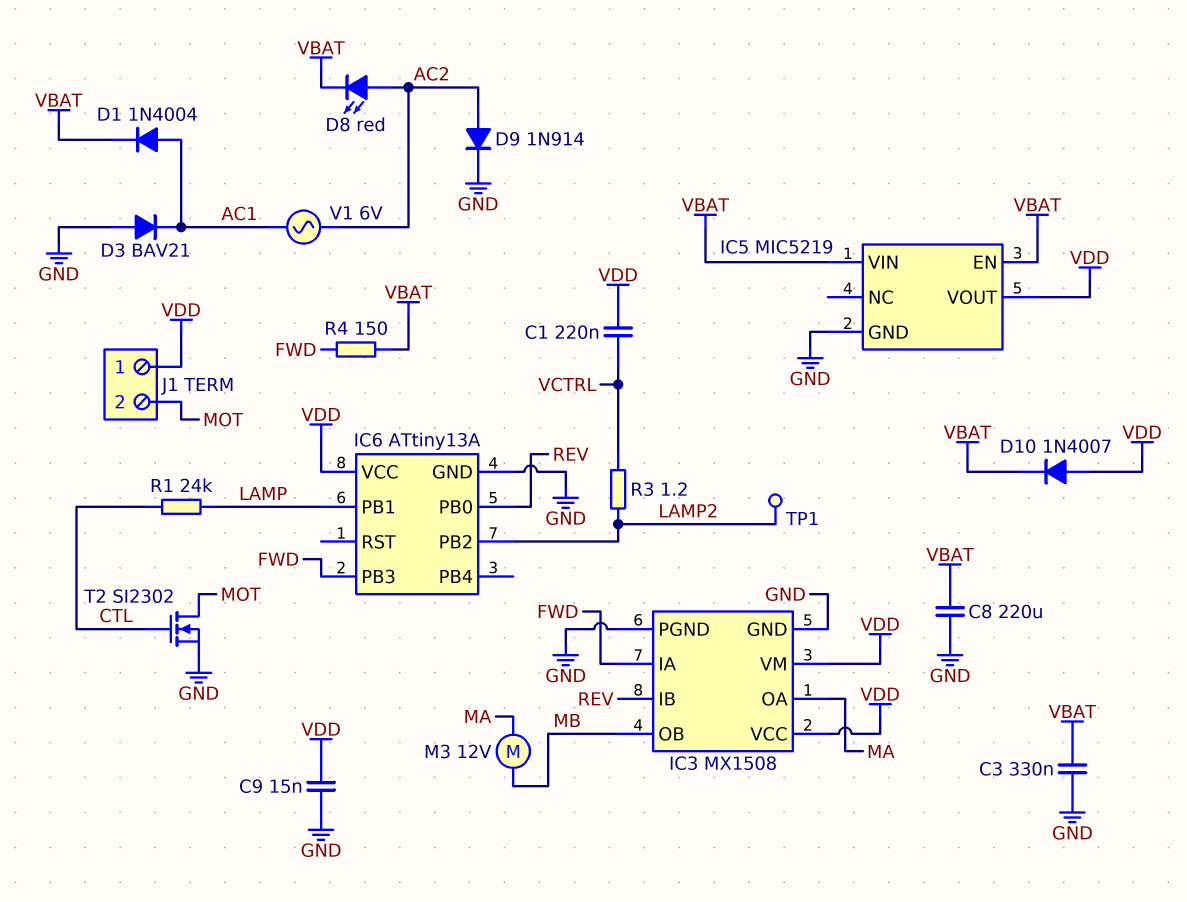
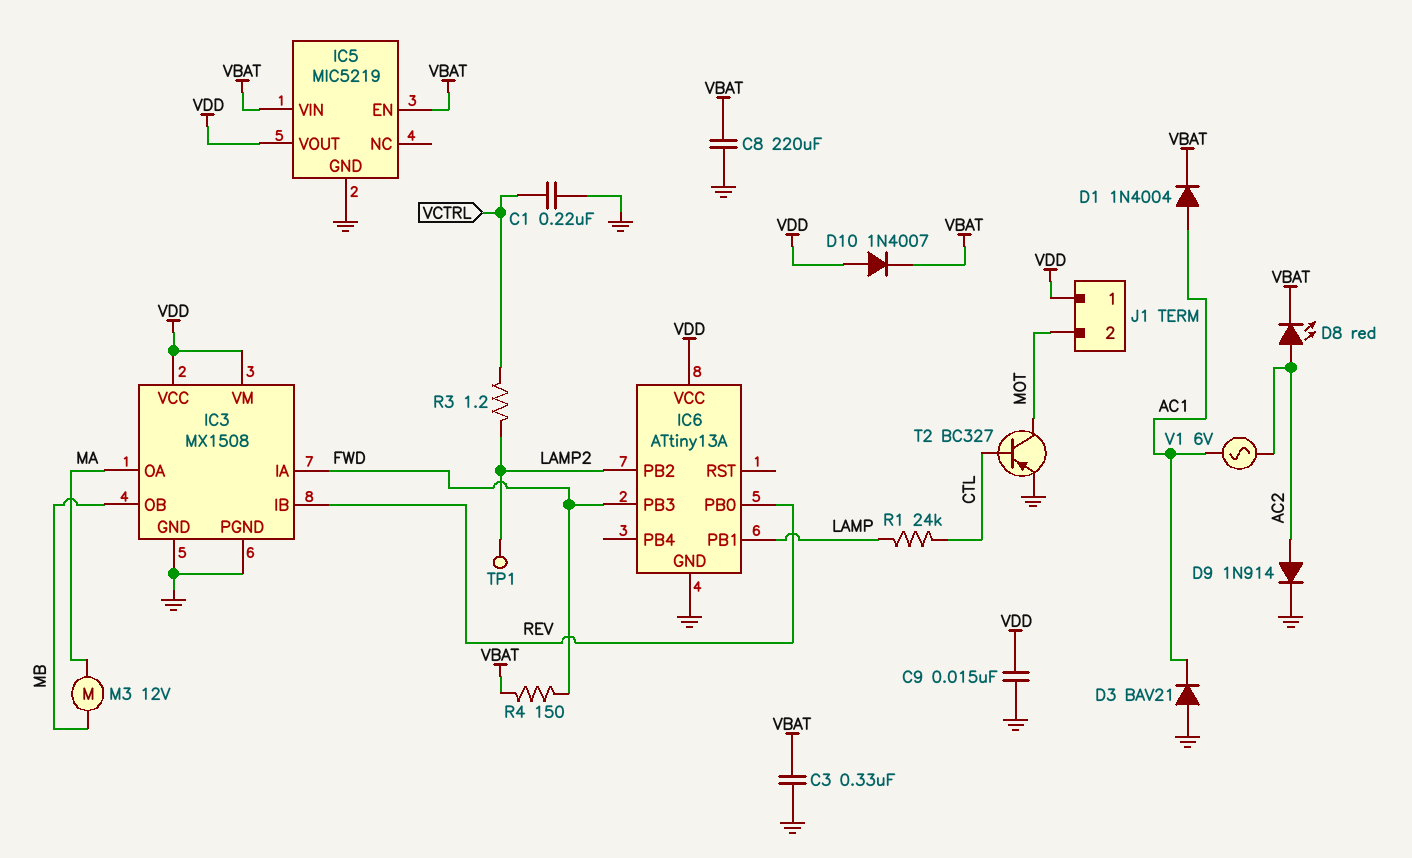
C1: 220nF (VCTRL, VDD) -> 220nF (GND, VCTRL)
T2: NMOS SI2302 (G CTL, D MOT, S GND) -> PNP BC327 (B CTL, C MOT, E GND)

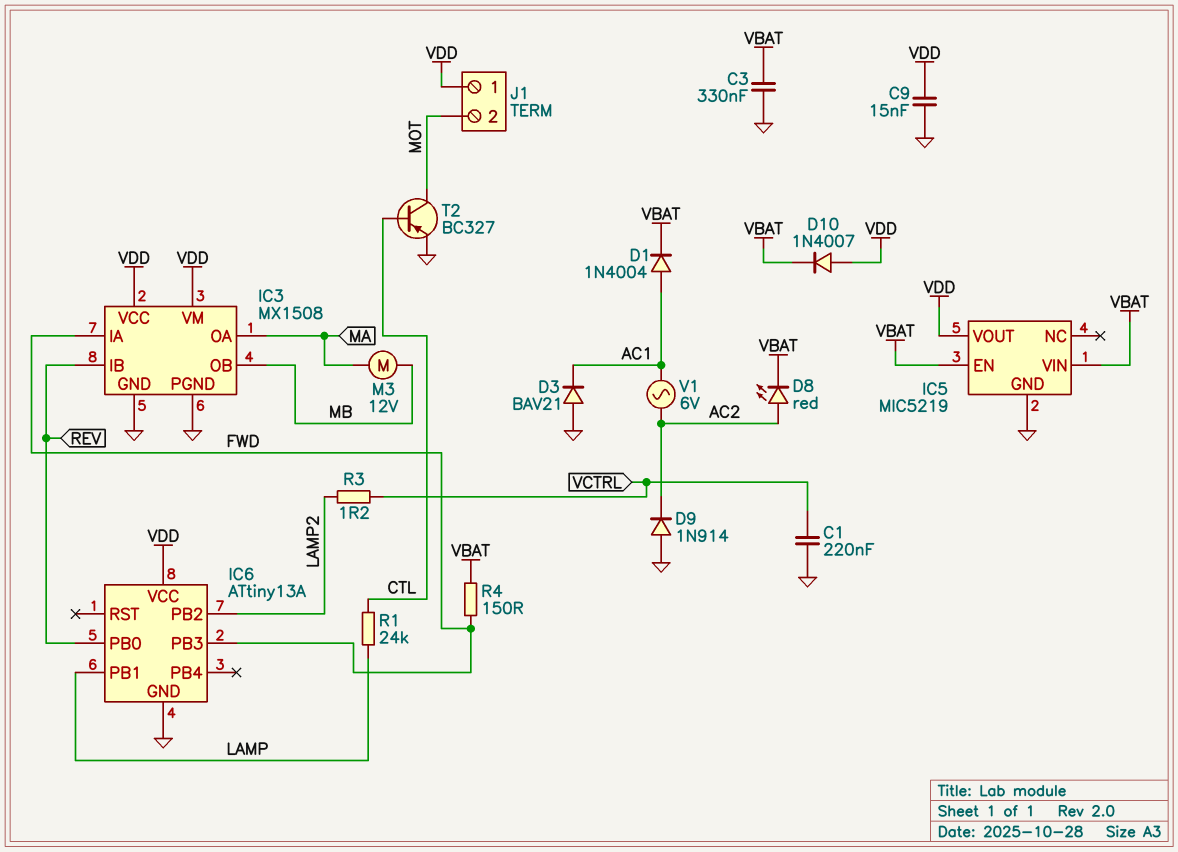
C8: 220uF (GND, VBAT) -> none
D9: diode 1N914 (A AC2, K GND) -> diode 1N914 (A GND, K AC2)
TP1: test point (LAMP2) -> none

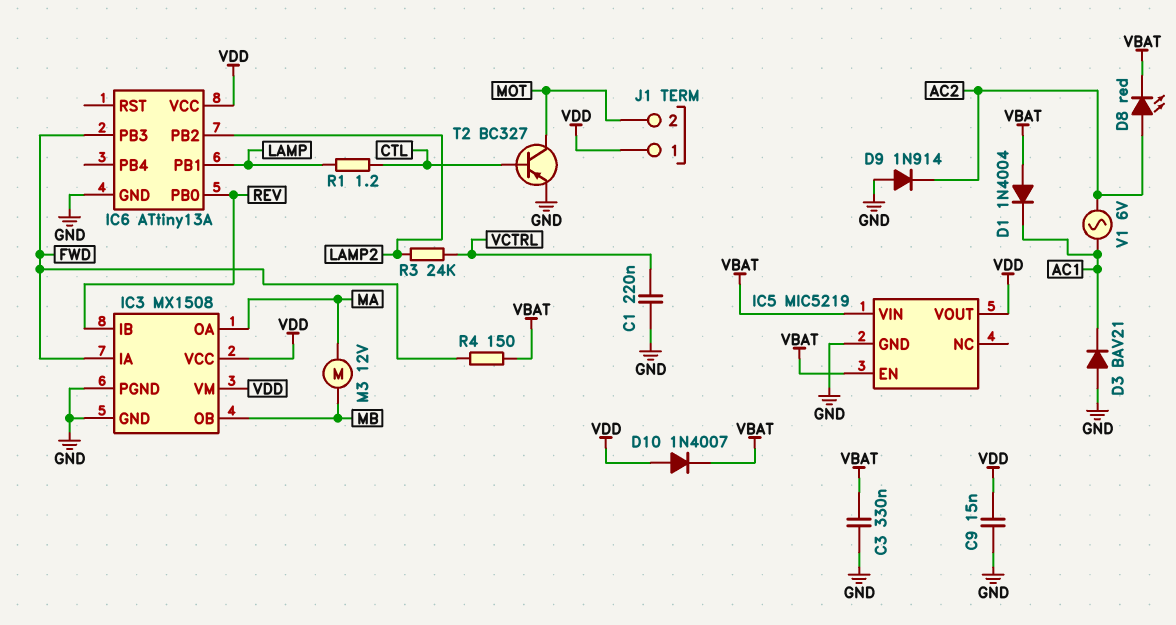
D1: diode 1N4004 (A AC1, K VBAT) -> diode 1N4004 (A VBAT, K AC1)
R1: 24k (CTL, LAMP) -> 1.2 (CTL, LAMP)
R3: 1.2 (LAMP2, VCTRL) -> 24k (LAMP2, VCTRL)

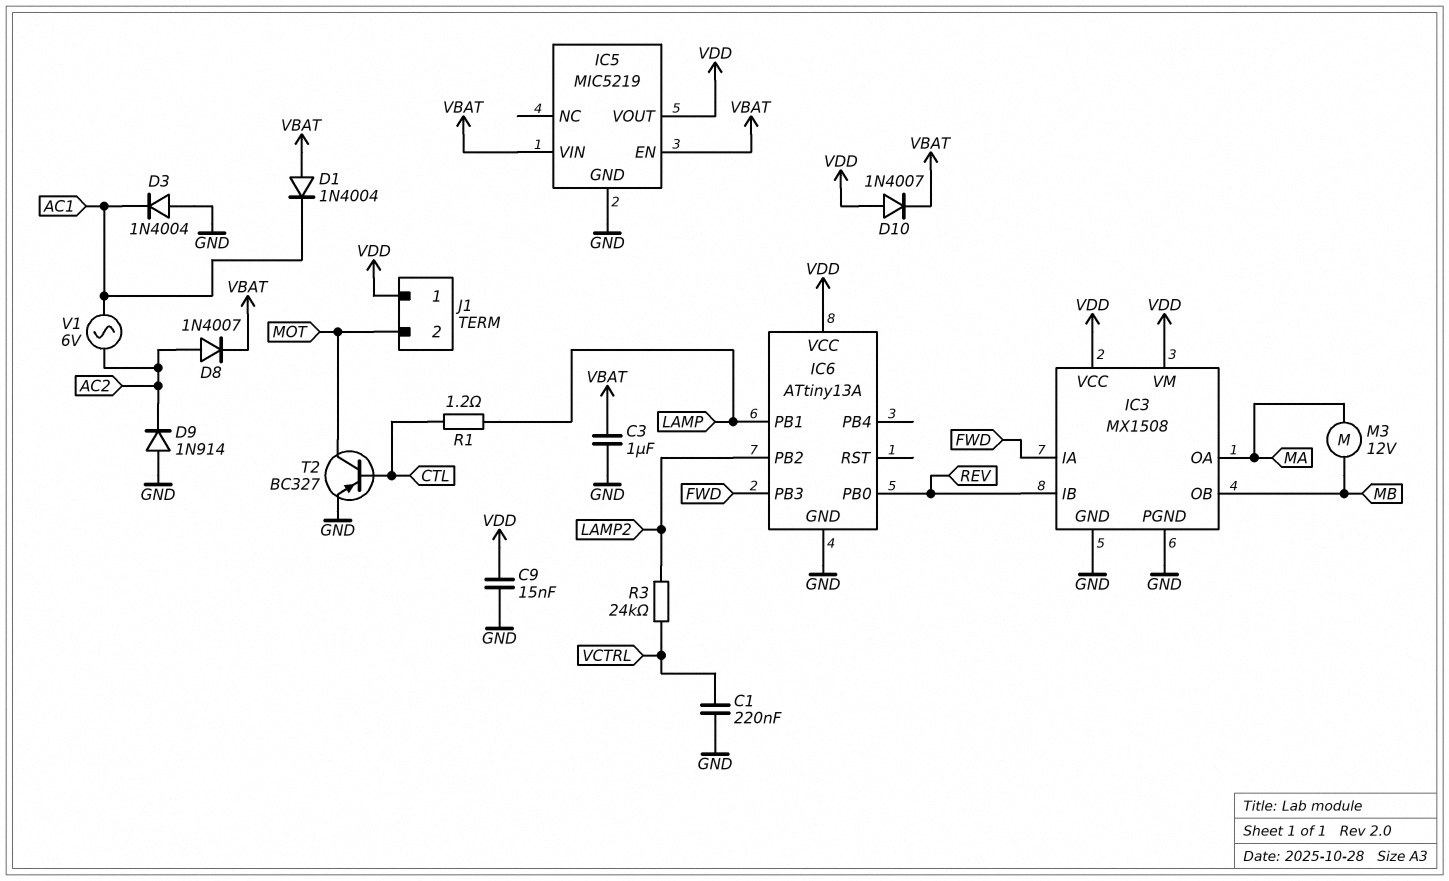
C3: 330nF (GND, VBAT) -> 1uF (GND, VBAT)
D3: diode BAV21 (A GND, K AC1) -> diode 1N4004 (A GND, K AC1)
D8: LED red (A AC2, K VBAT) -> diode 1N4007 (A AC2, K VBAT)
R4: 150 (FWD, VBAT) -> none

